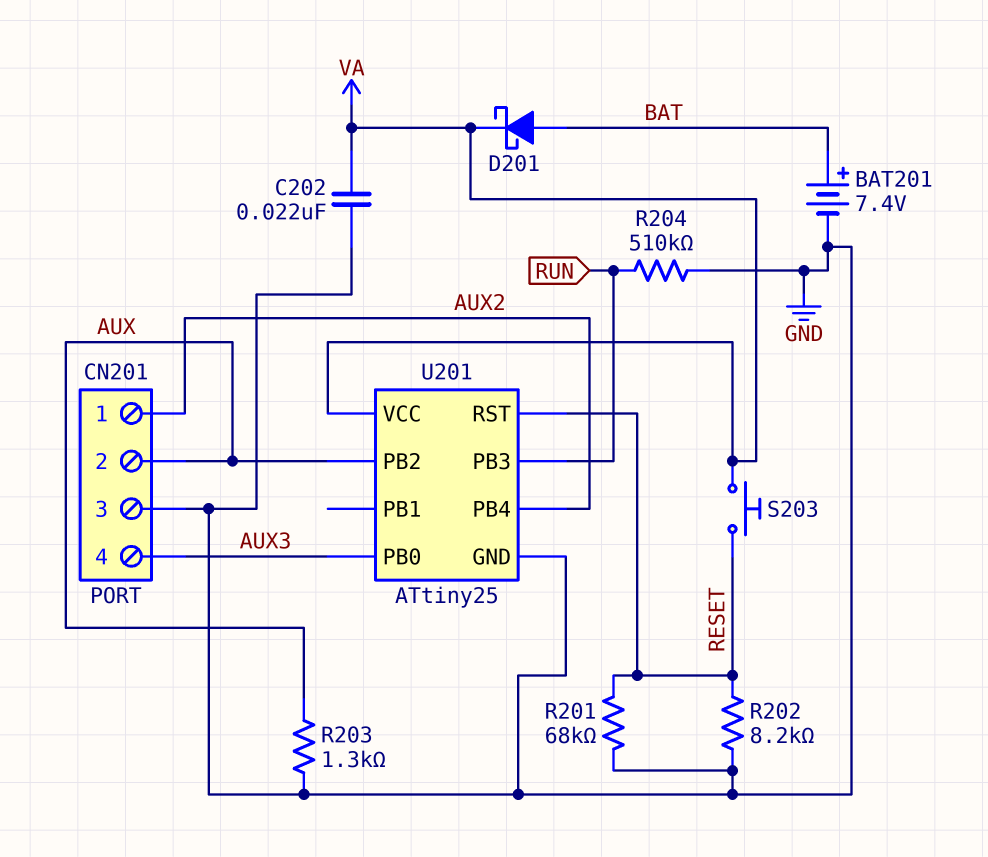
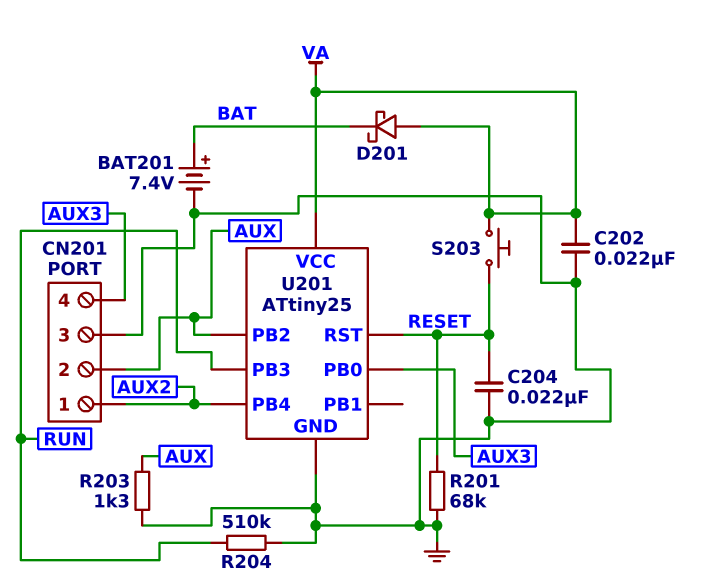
C204: none -> 22nF (GND, RESET)
D201: schottky (A BAT, K VA) -> schottky (A VA, K BAT)
R202: 8.2k (GND, RESET) -> none

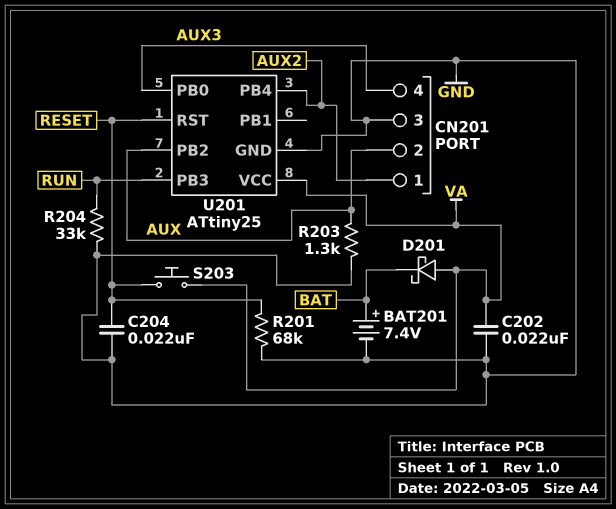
R204: 510k (GND, RUN) -> 33k (GND, RUN)

